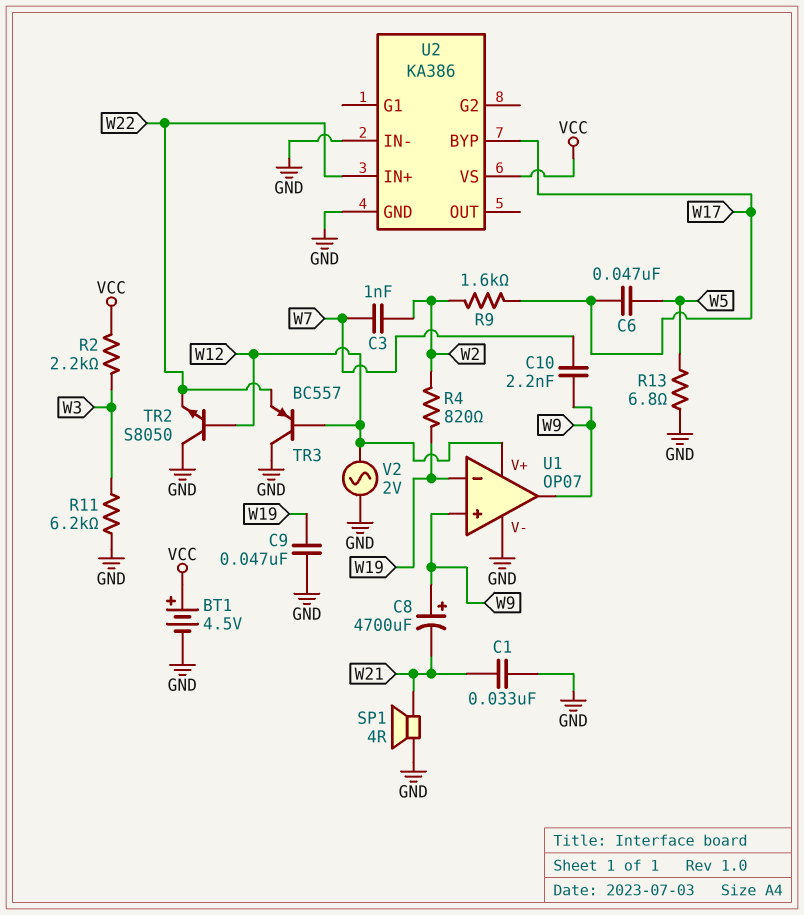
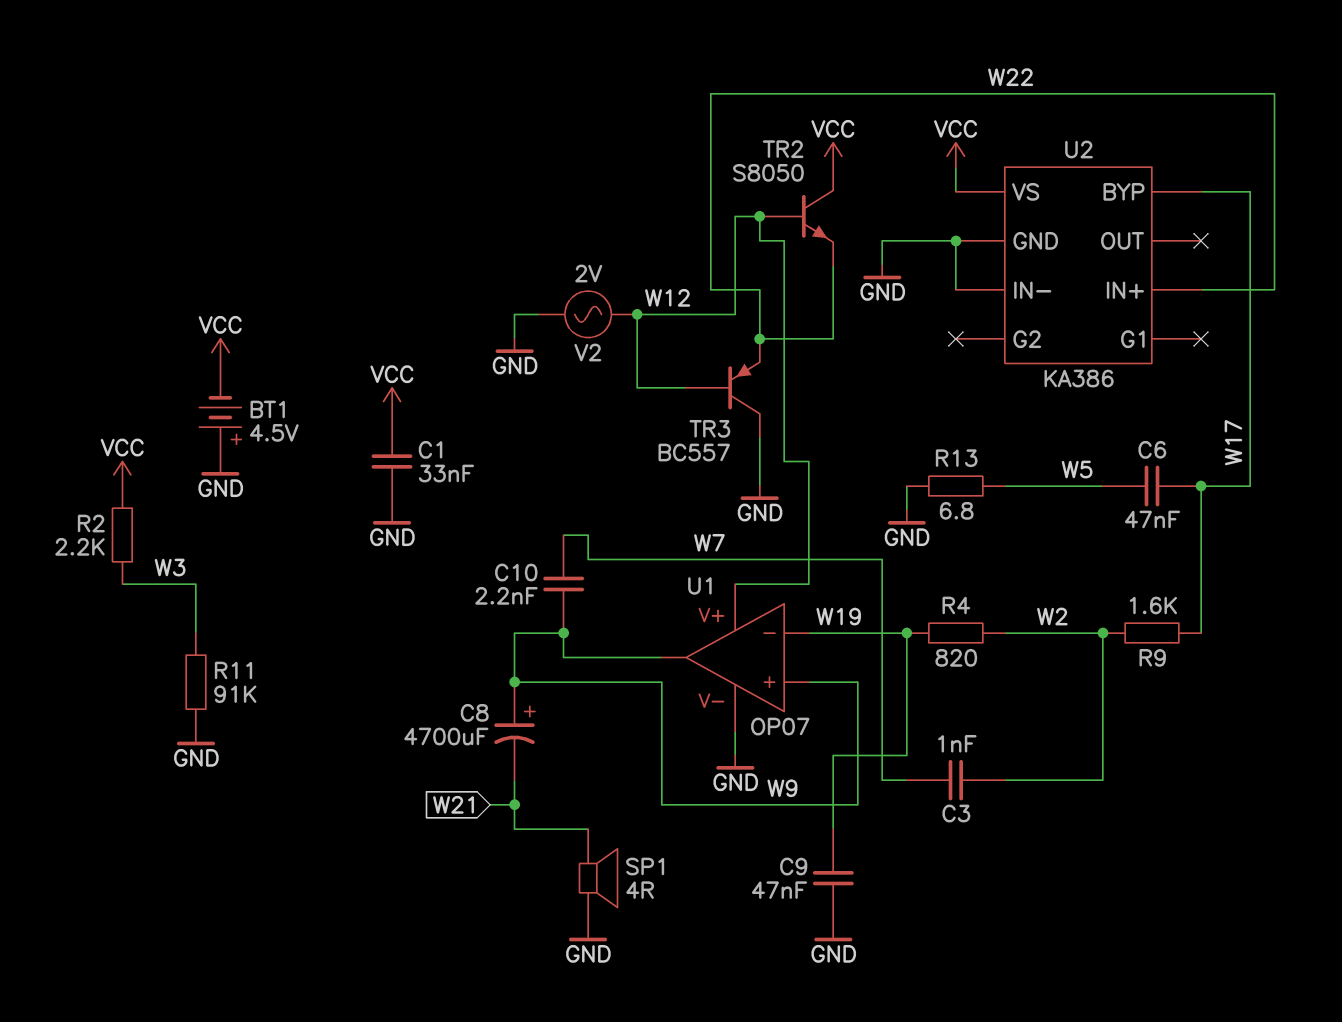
BT1: 4.5V (plus VCC, minus GND) -> 4.5V (plus GND, minus VCC)
C1: 33nF (GND, W21) -> 33nF (GND, VCC)
R11: 6.2k (GND, W3) -> 91k (GND, W3)
TR2: NPN S8050 (B W12, C GND, E W22) -> NPN S8050 (B W12, C VCC, E W22)

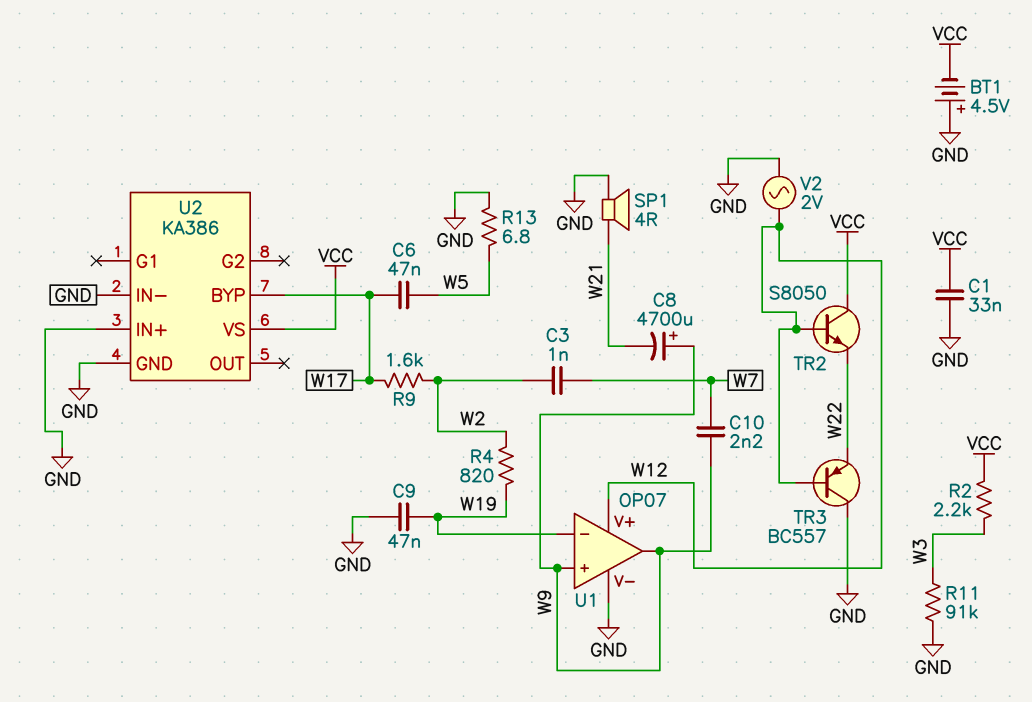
U2 pin IN+: W22 -> GND

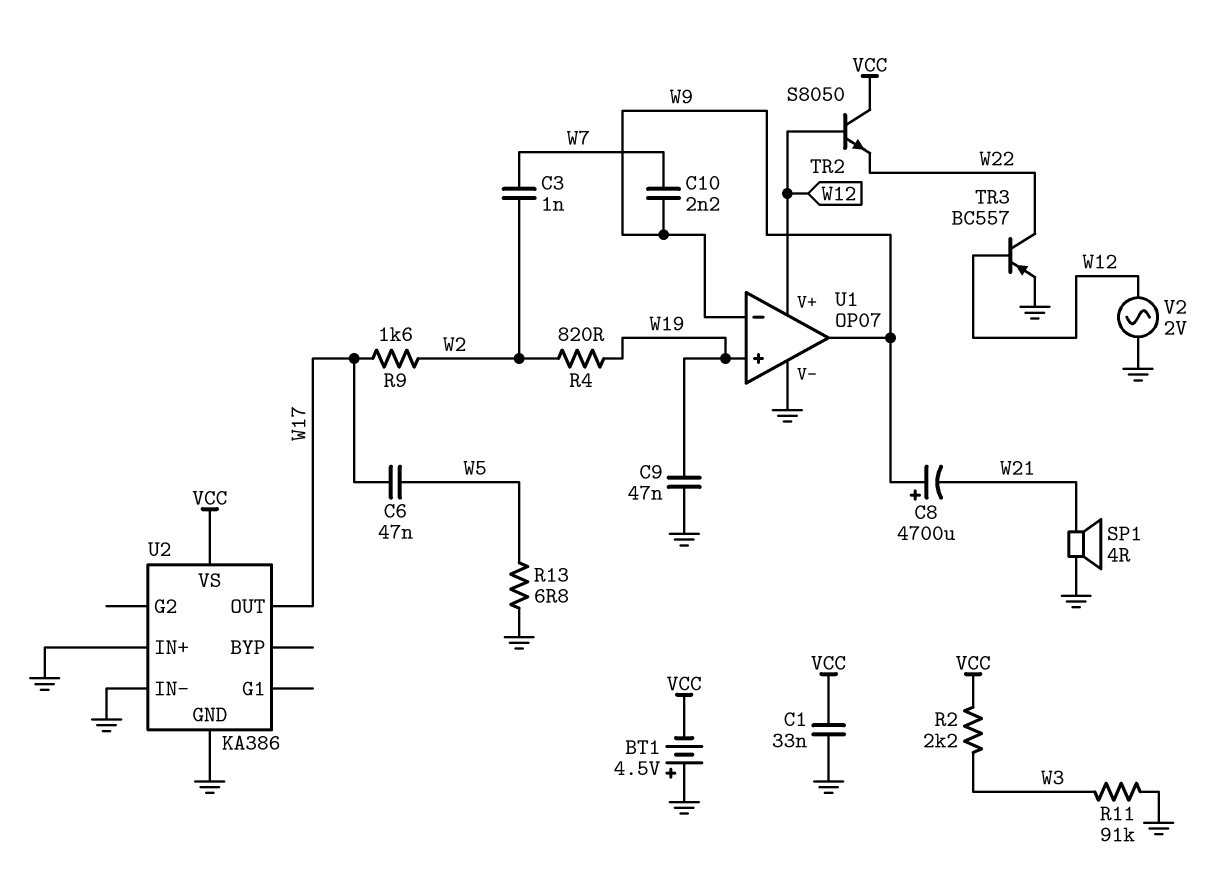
TR3: PNP BC557 (B W12, C GND, E W22) -> PNP BC557 (B W12, C W22, E GND)
U1 pin in+: W9 -> W19
U1 pin in-: W19 -> W9
U2 pin BYP: W17 -> none
U2 pin OUT: none -> W17

